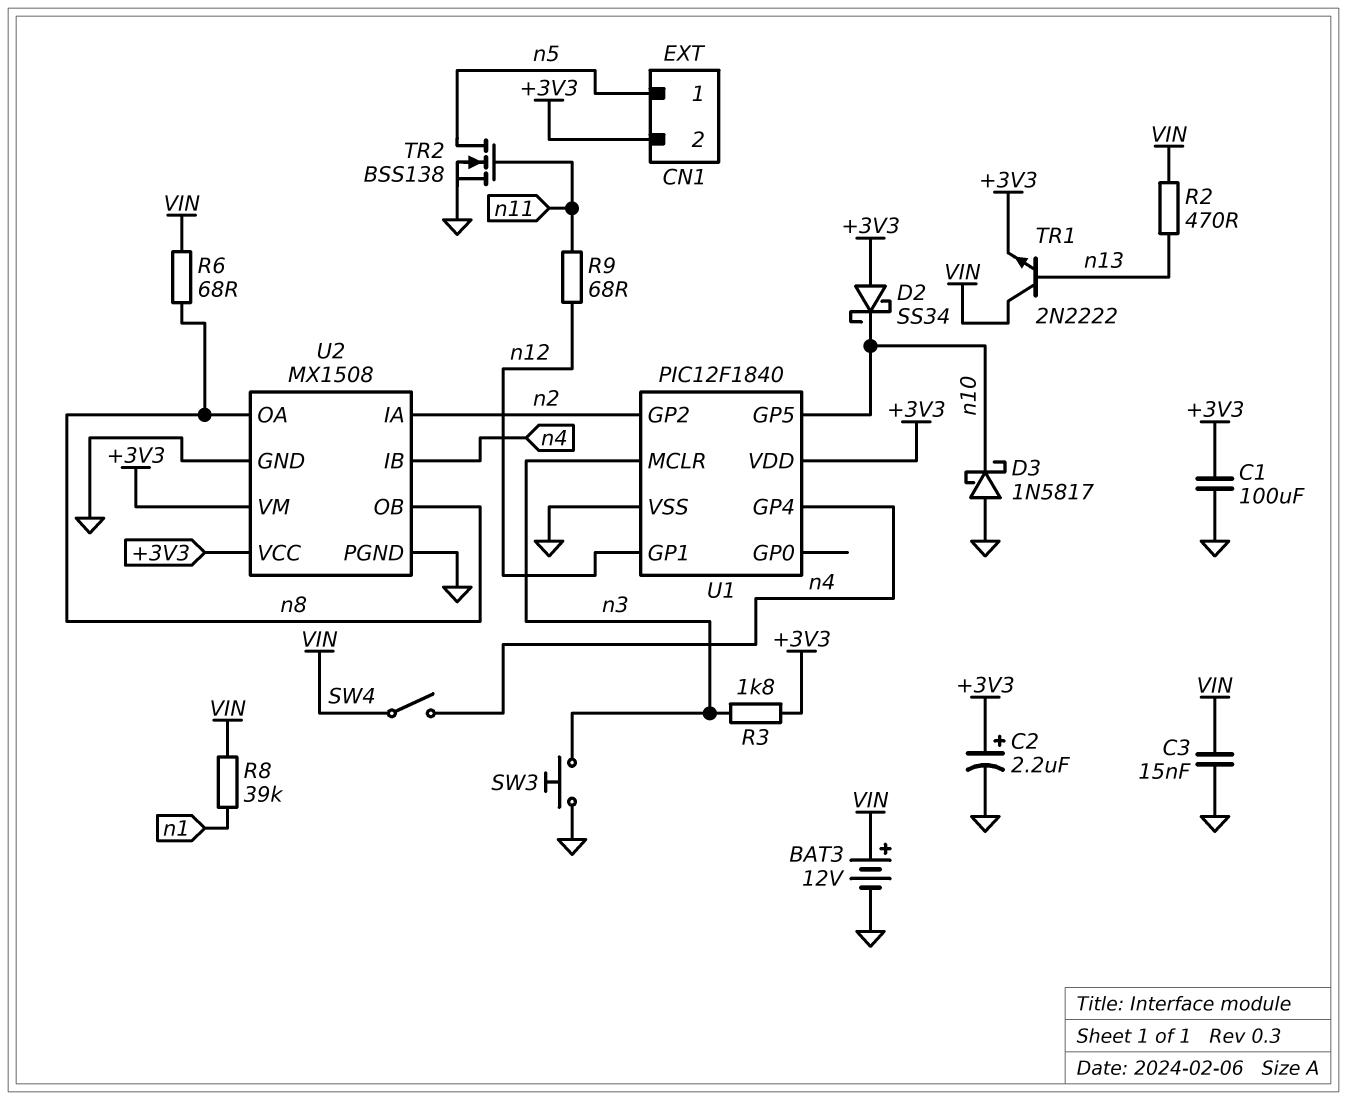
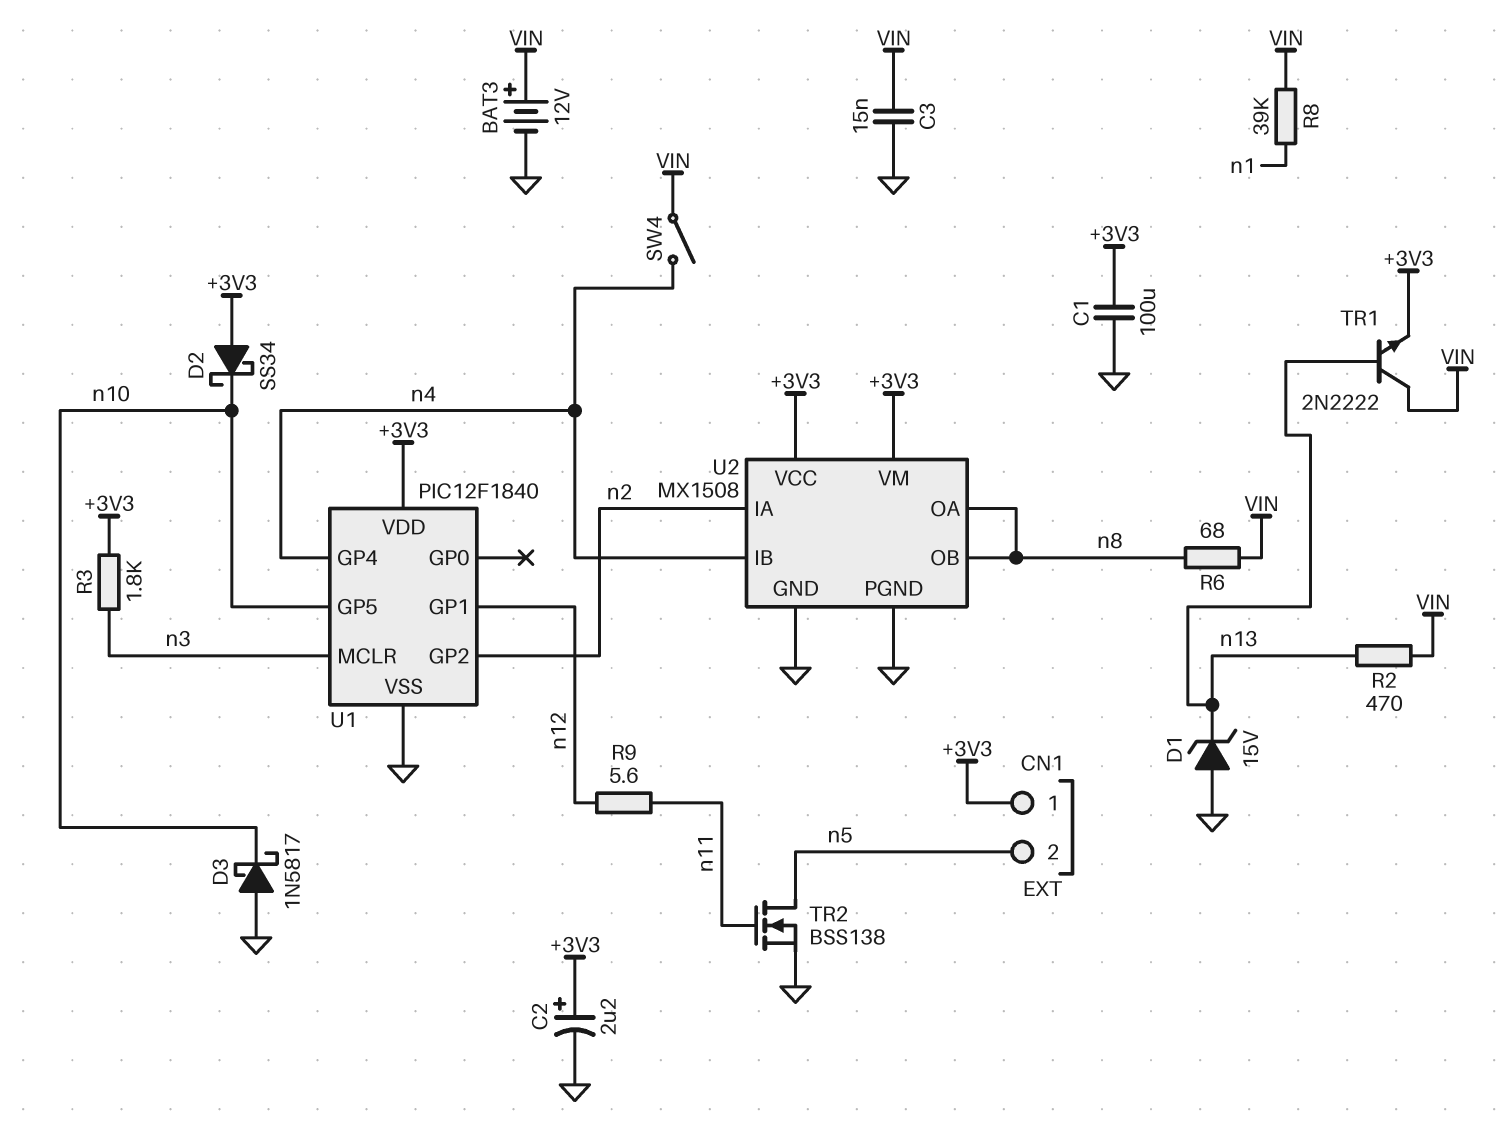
CN1 pin 1: n5 -> +3V3
CN1 pin 2: +3V3 -> n5
D1: none -> zener 15V (A GND, K n13)
R9: 68 (n11, n12) -> 5.6 (n11, n12)
SW3: button (GND, n3) -> none

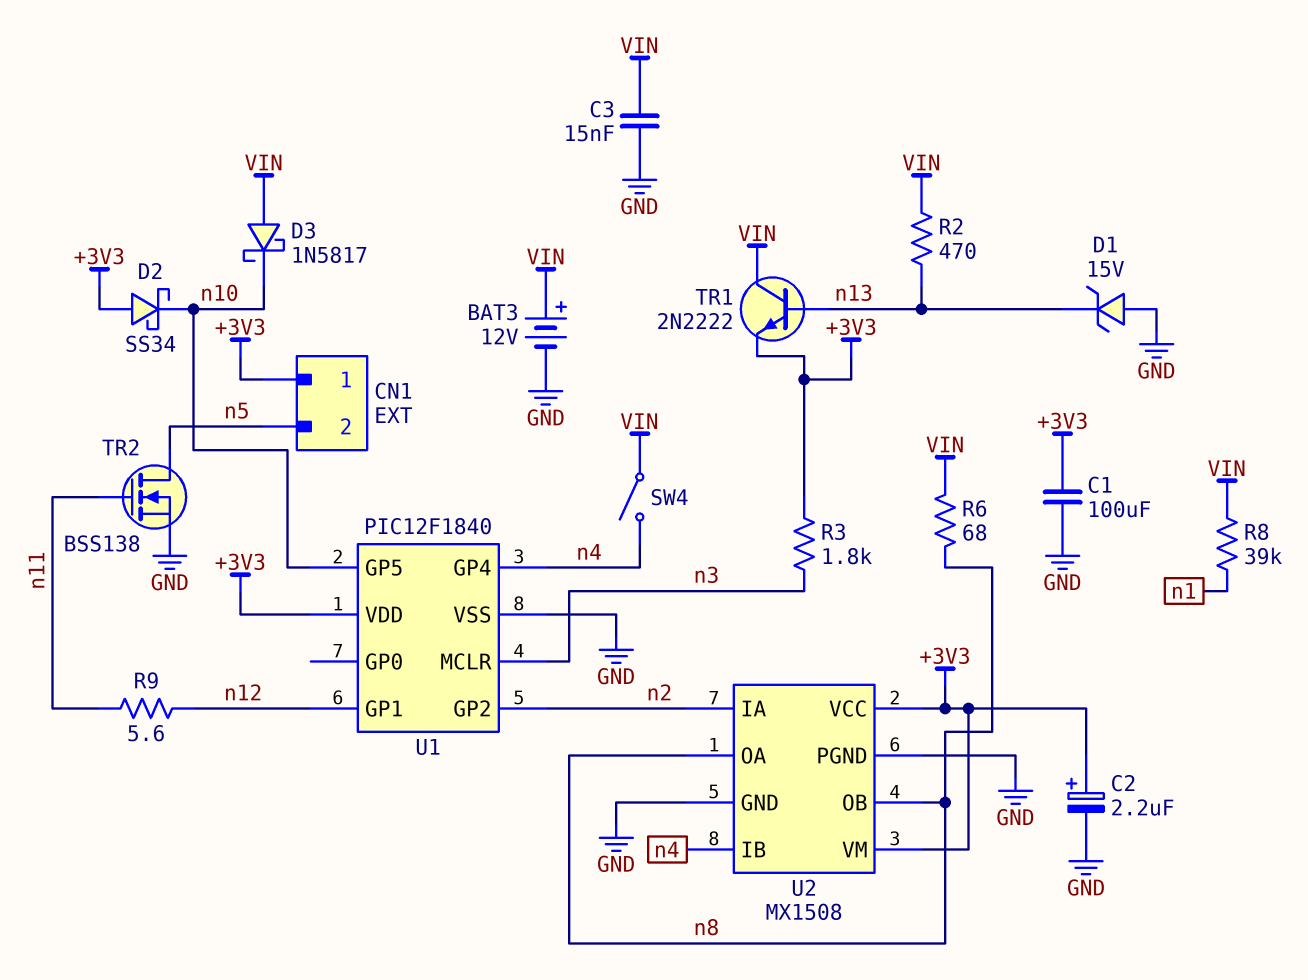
D3: schottky 1N5817 (A GND, K n10) -> schottky 1N5817 (A VIN, K n10)

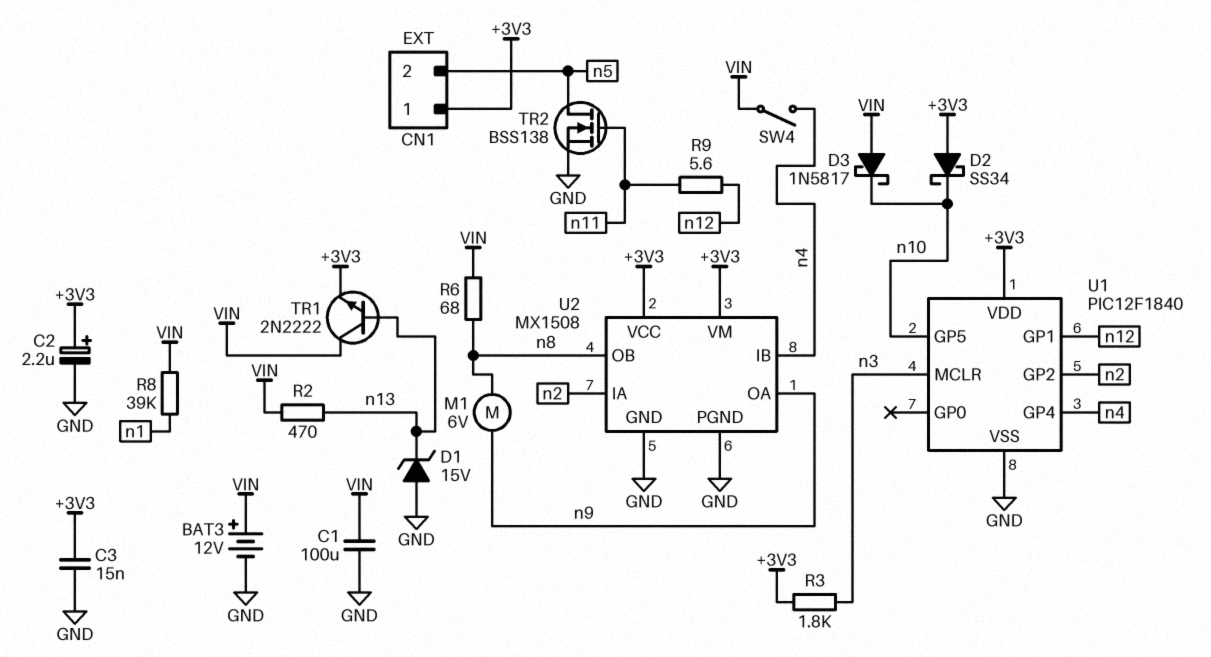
C1: 100uF (+3V3, GND) -> 100uF (GND, VIN)
C3: 15nF (GND, VIN) -> 15nF (+3V3, GND)
M1: none -> motor 6V (n8, n9)
U2 pin OA: n8 -> n9

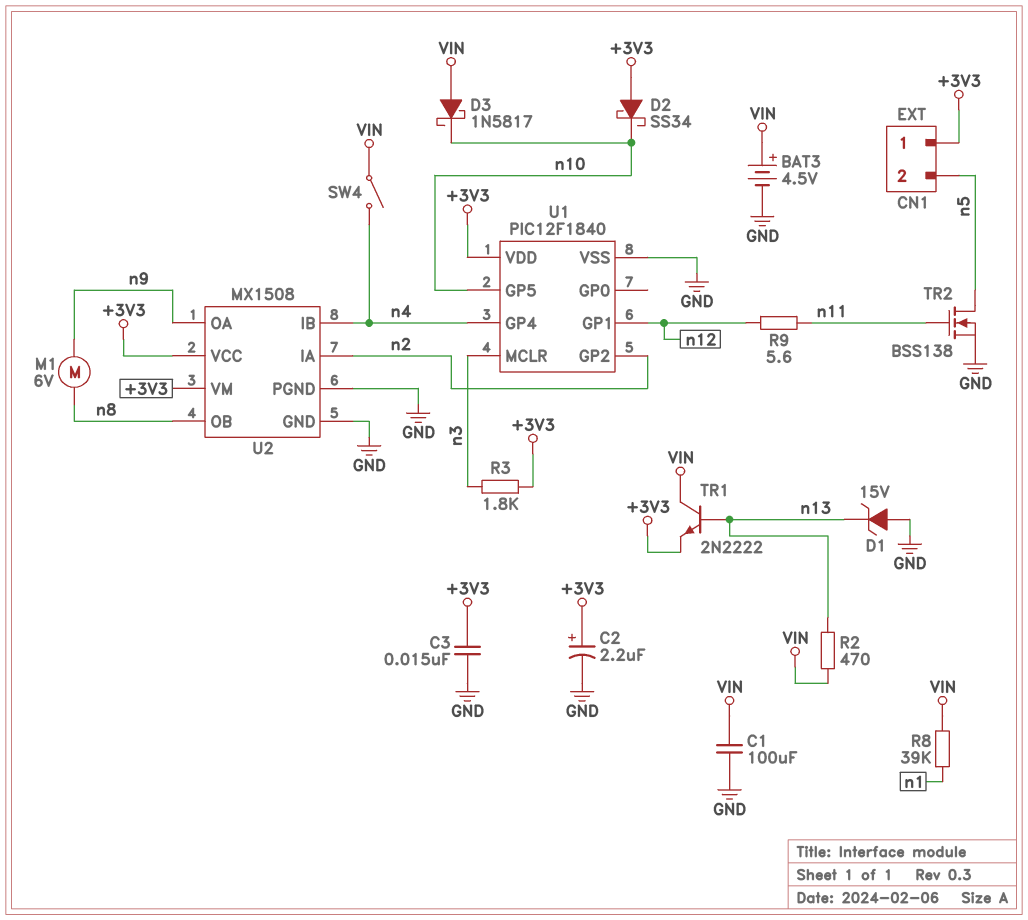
BAT3: 12V (plus VIN, minus GND) -> 4.5V (plus VIN, minus GND)
R6: 68 (VIN, n8) -> none

